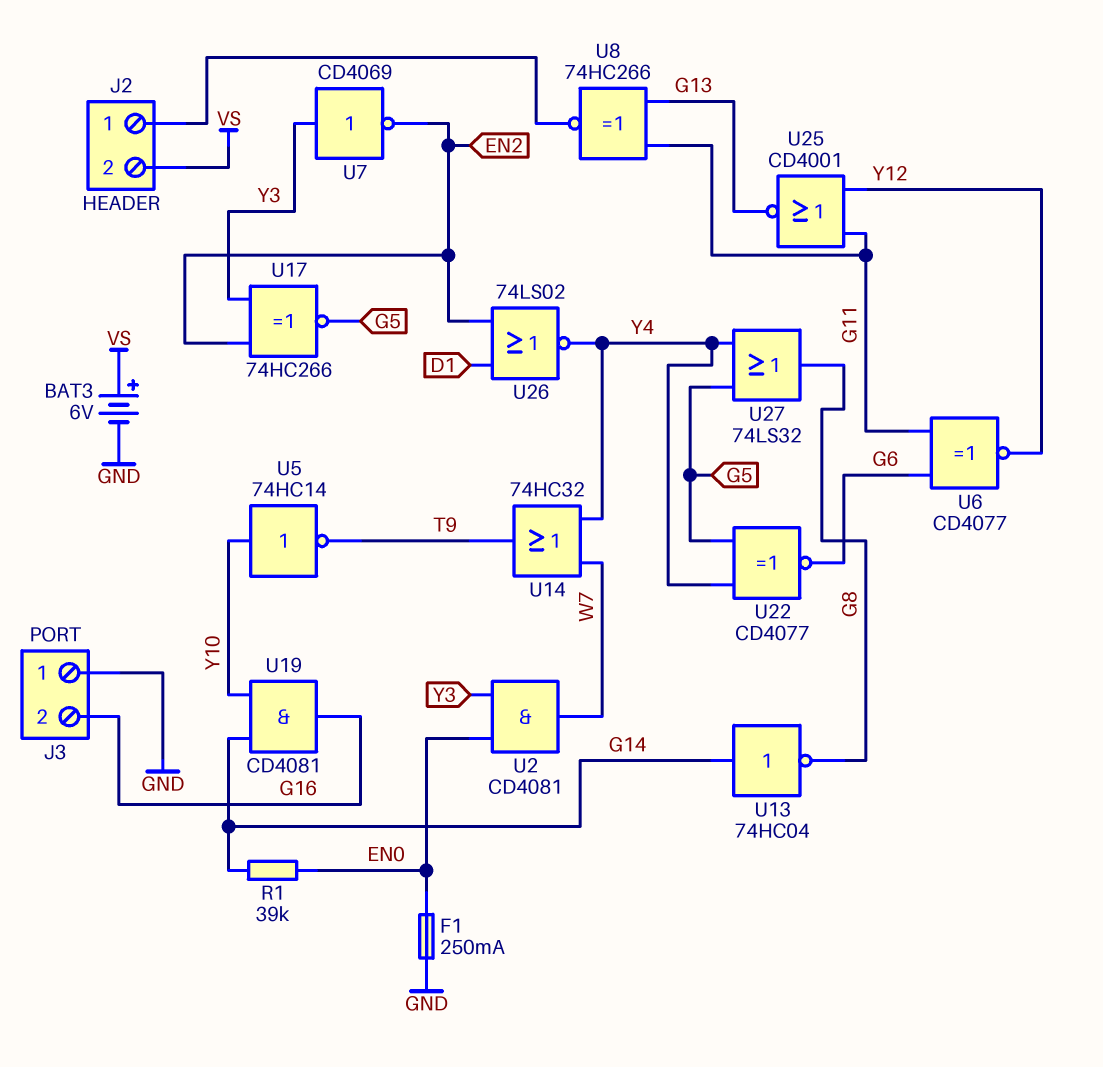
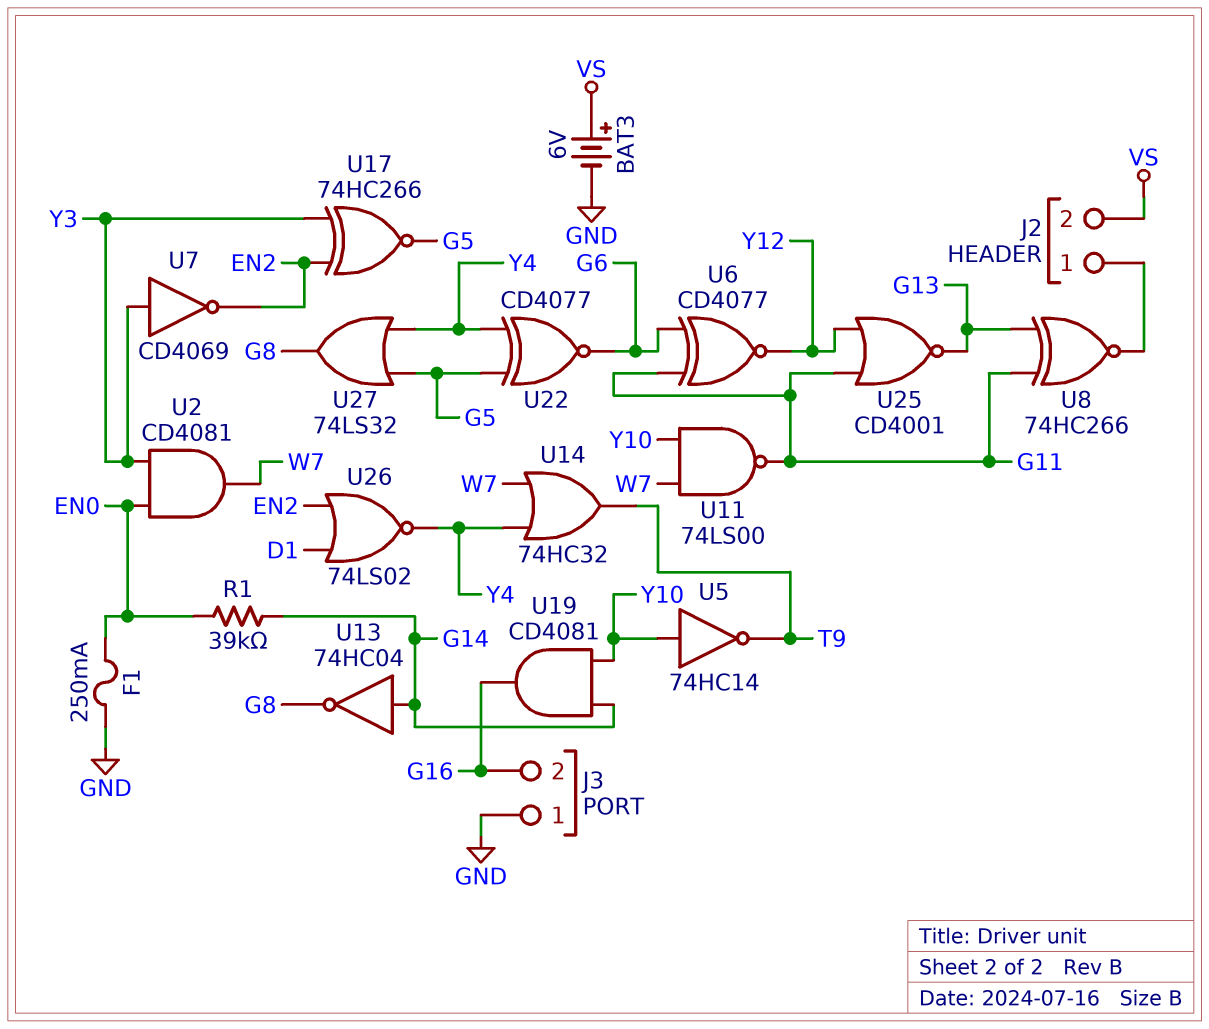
U11: none -> NAND 74LS00 (in W7, in Y10, out G11)

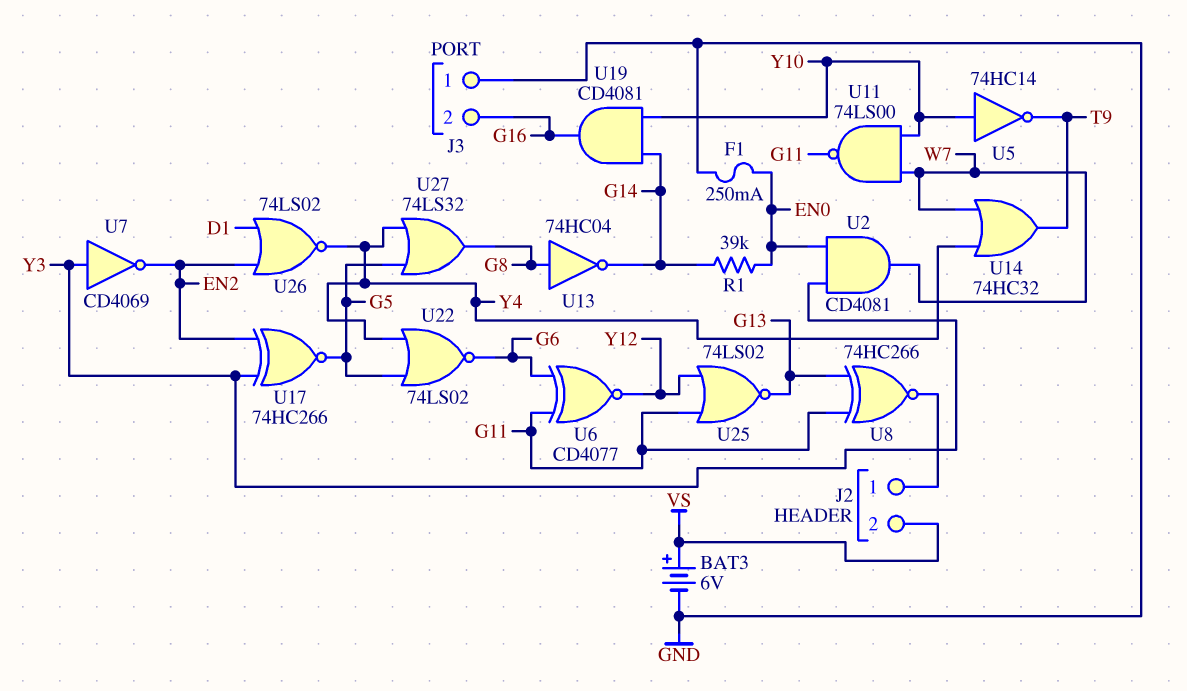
U13: NOT 74HC04 (in G14, out G8) -> NOT 74HC04 (in G8, out G14)
U22: XNOR CD4077 (in G5, in Y4, out G6) -> NOR 74LS02 (in G5, in Y4, out G6)
U25: NOR CD4001 (in G11, in Y12, out G13) -> NOR 74LS02 (in G11, in Y12, out G13)

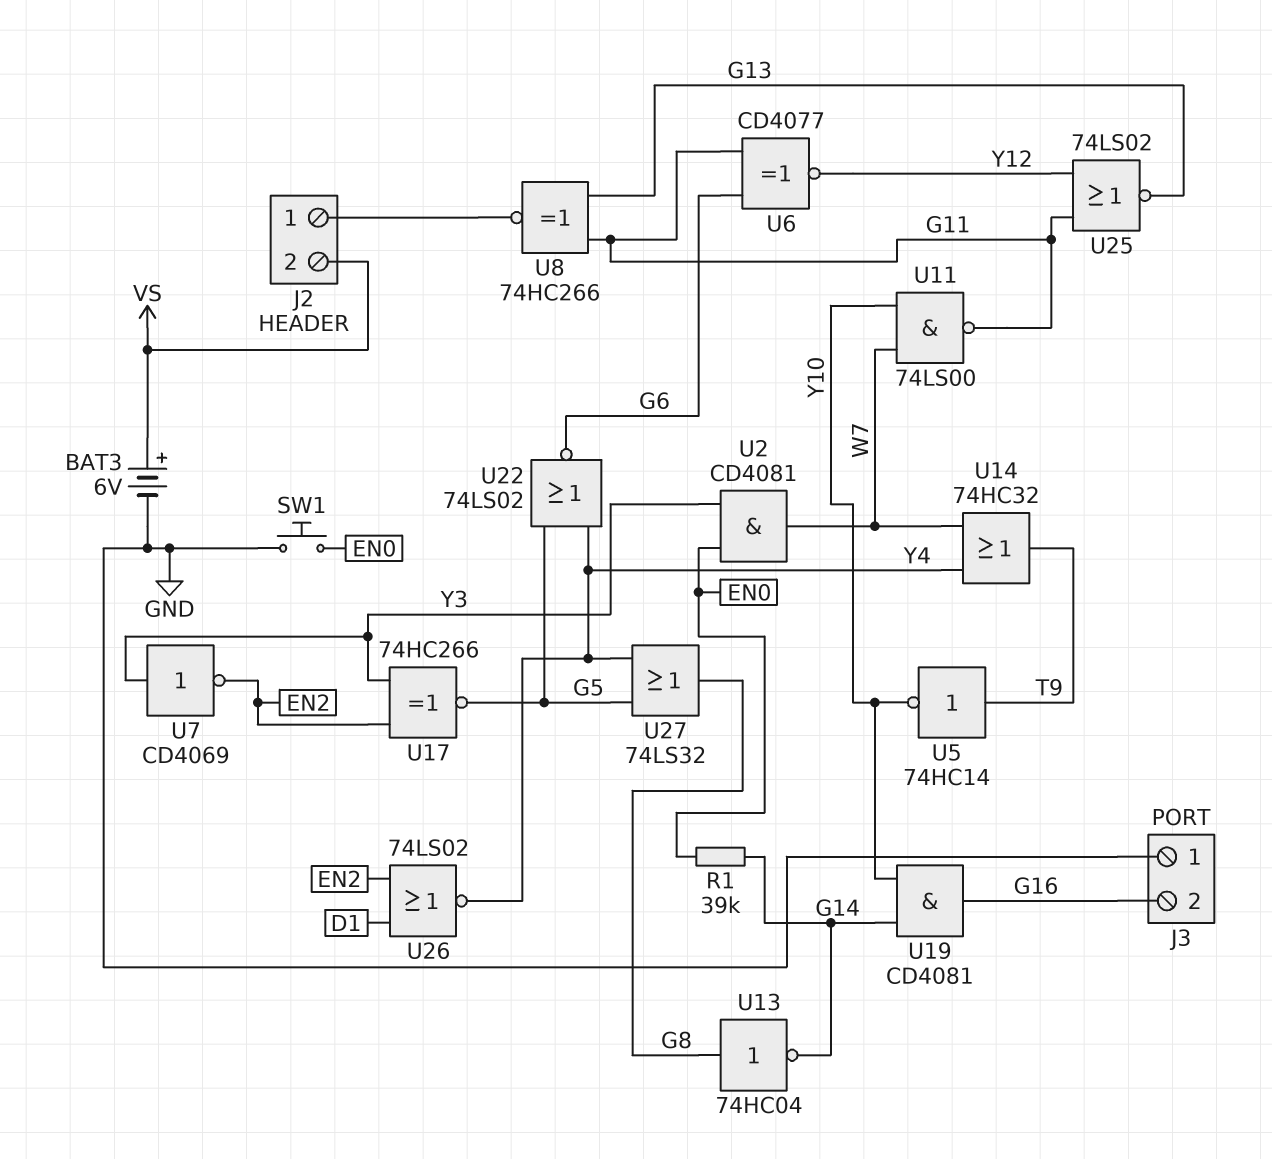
F1: 250mA (EN0, GND) -> none
SW1: none -> button (EN0, GND)
U5: NOT 74HC14 (in Y10, out T9) -> NOT 74HC14 (in T9, out Y10)

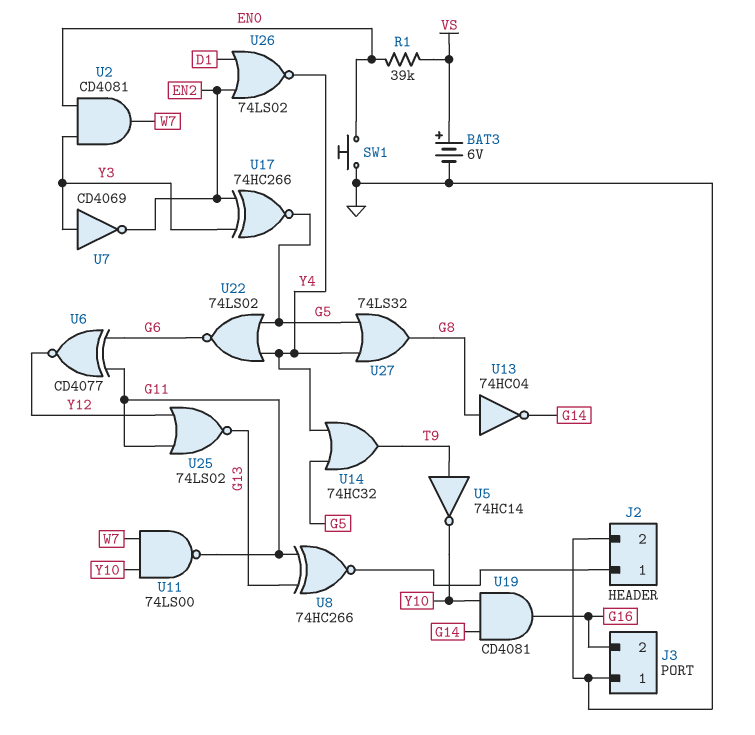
J2 pin 2: VS -> GND
R1: 39k (EN0, G14) -> 39k (EN0, VS)
U14: OR 74HC32 (in W7, in Y4, out T9) -> OR 74HC32 (in G5, in Y4, out T9)

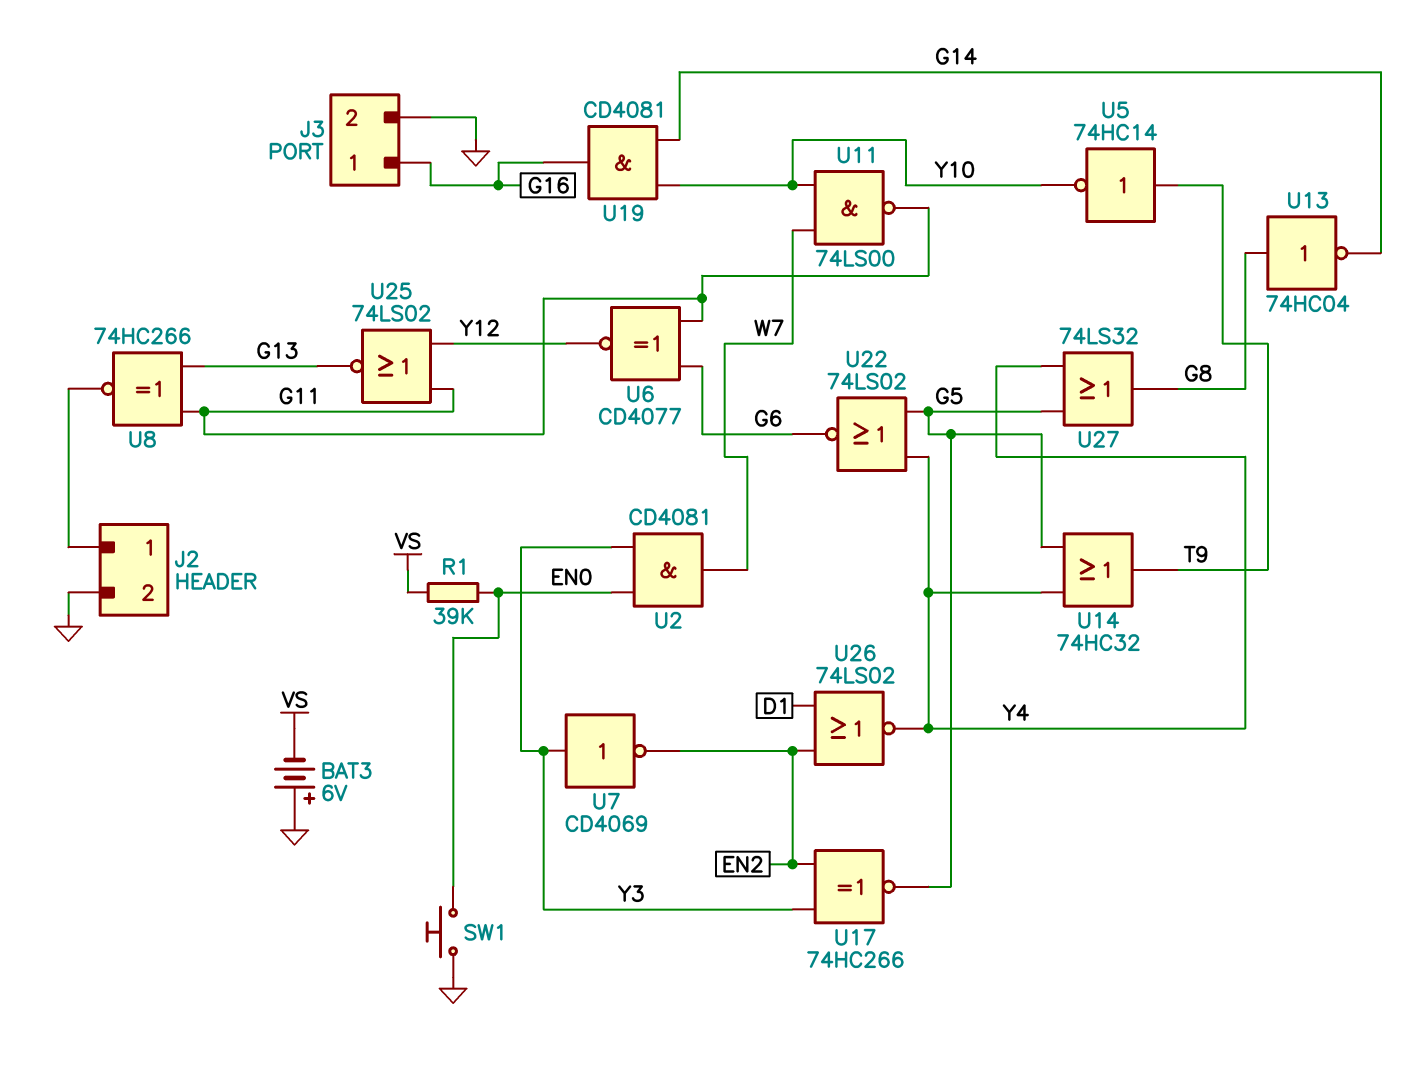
BAT3: 6V (plus VS, minus GND) -> 6V (plus GND, minus VS)
J3 pin 1: GND -> G16
J3 pin 2: G16 -> GND

